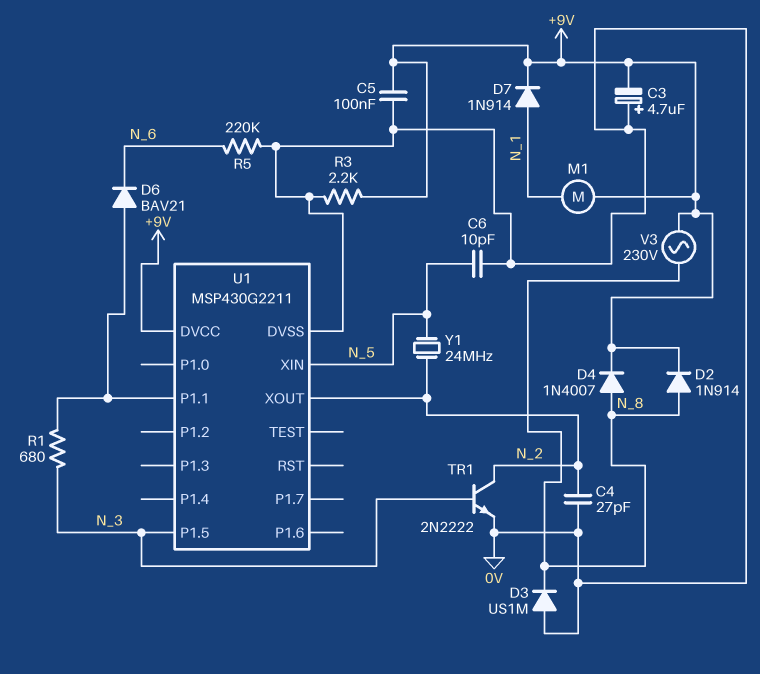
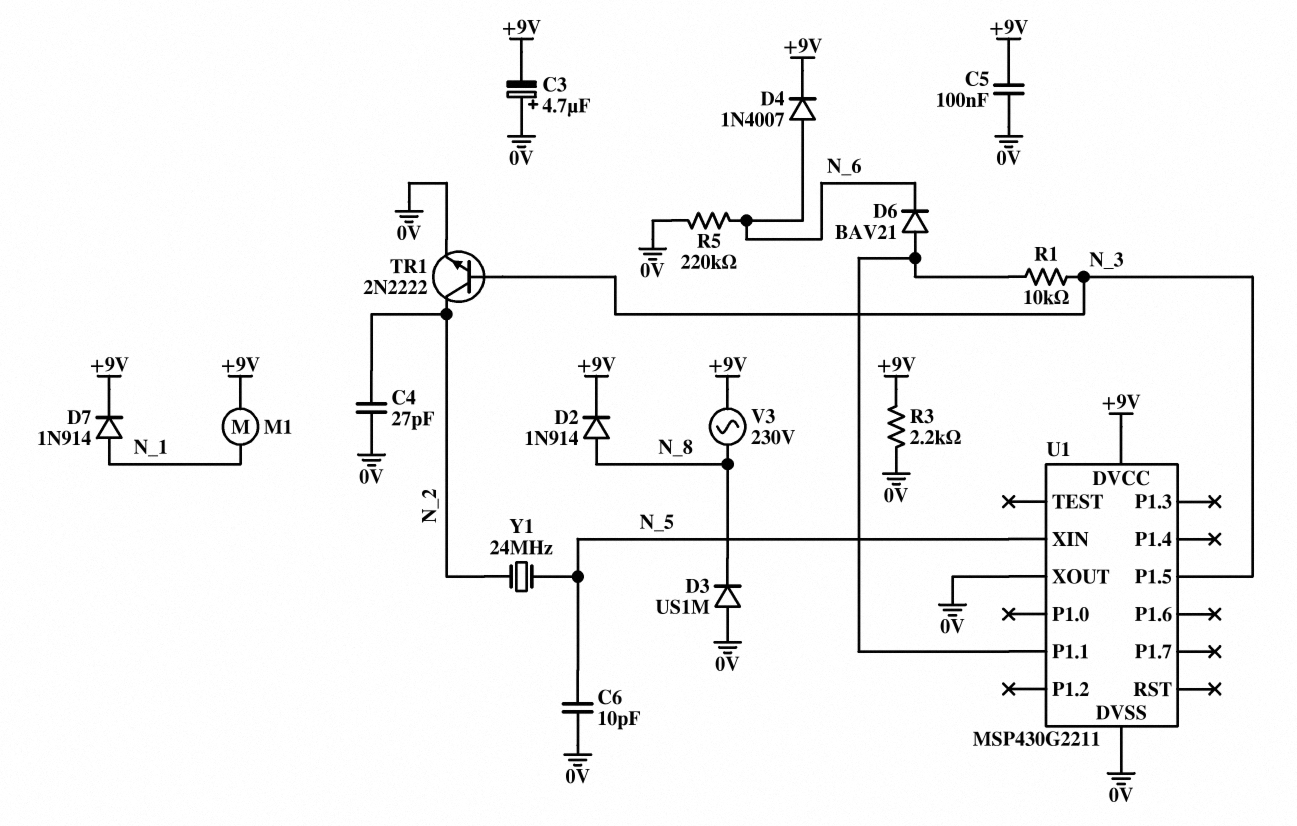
D4: diode 1N4007 (A N_8, K +9V) -> diode 1N4007 (A N_6, K +9V)
R1: 680 (N_3, U1/P1.1) -> 10k (N_3, U1/P1.1)
U1 pin XOUT: N_2 -> 0V

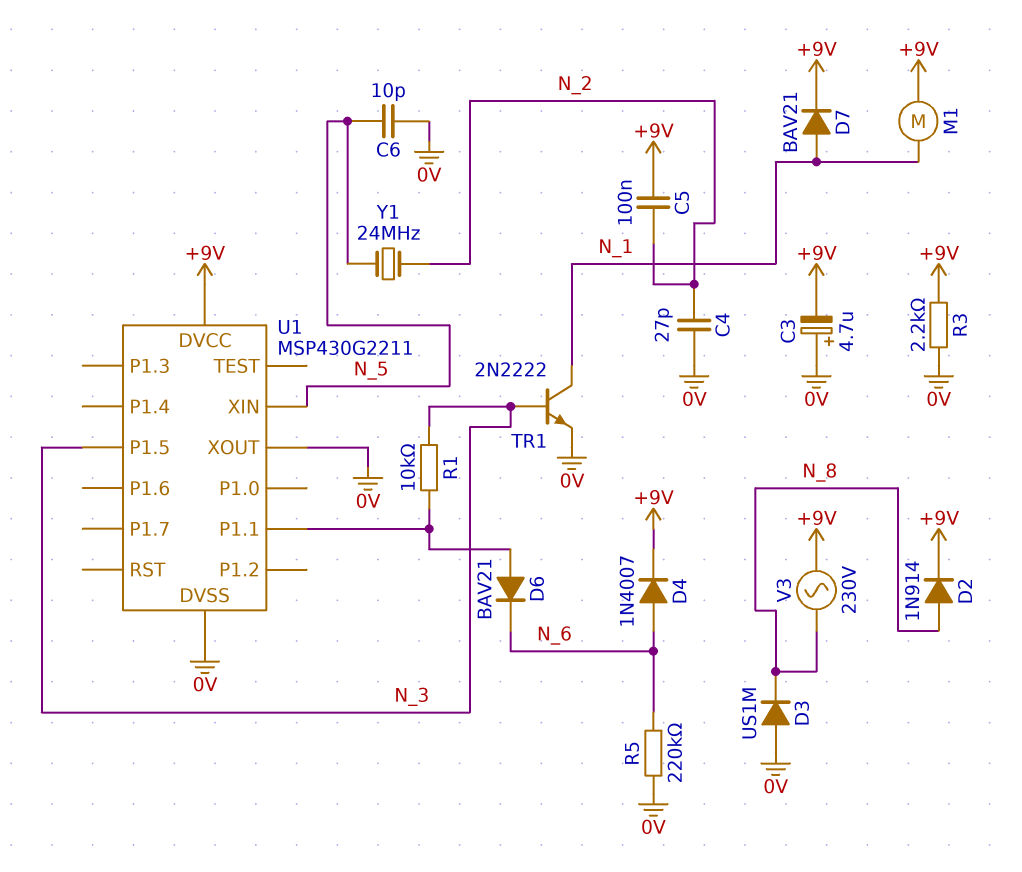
C5: 100nF (+9V, 0V) -> 100nF (+9V, N_2)
D7: diode 1N914 (A N_1, K +9V) -> diode BAV21 (A N_1, K +9V)
TR1: NPN 2N2222 (B N_3, C N_2, E 0V) -> NPN 2N2222 (B N_3, C N_1, E 0V)

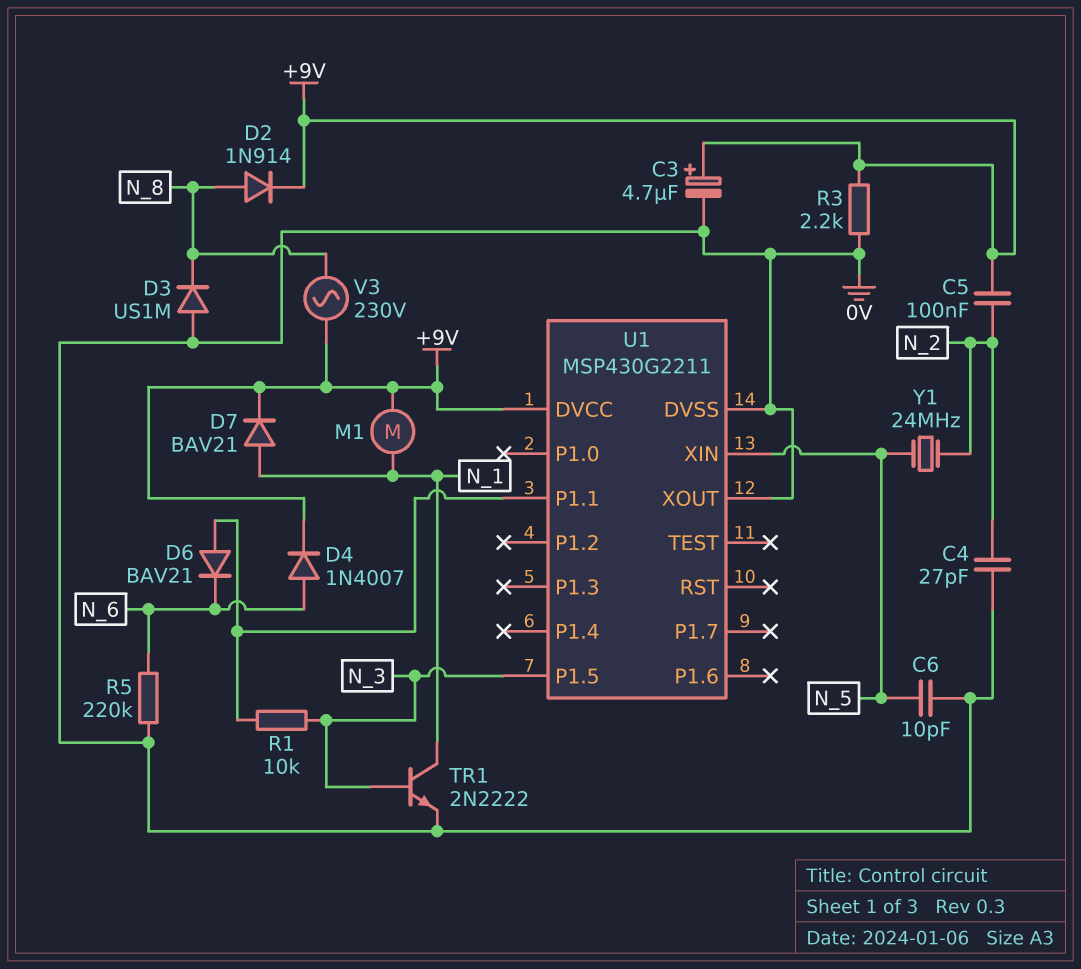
C3: 4.7uF (plus 0V, minus +9V) -> 4.7uF (plus +9V, minus 0V)

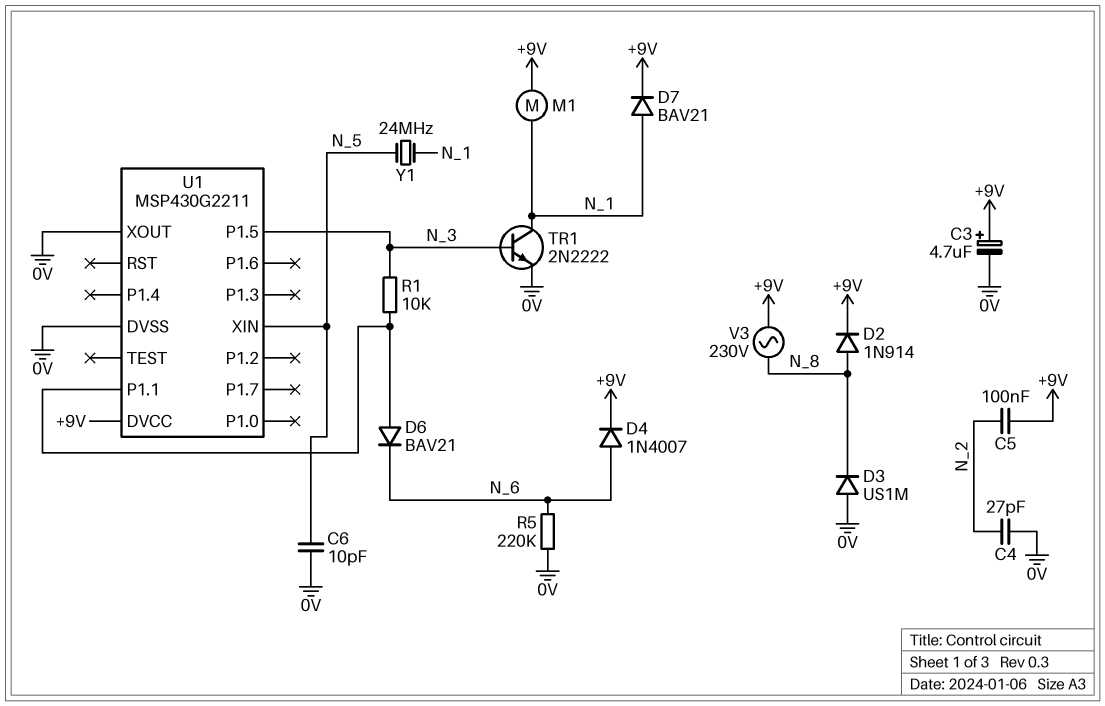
R3: 2.2k (+9V, 0V) -> none
Y1: 24MHz (N_2, N_5) -> 24MHz (N_1, N_5)

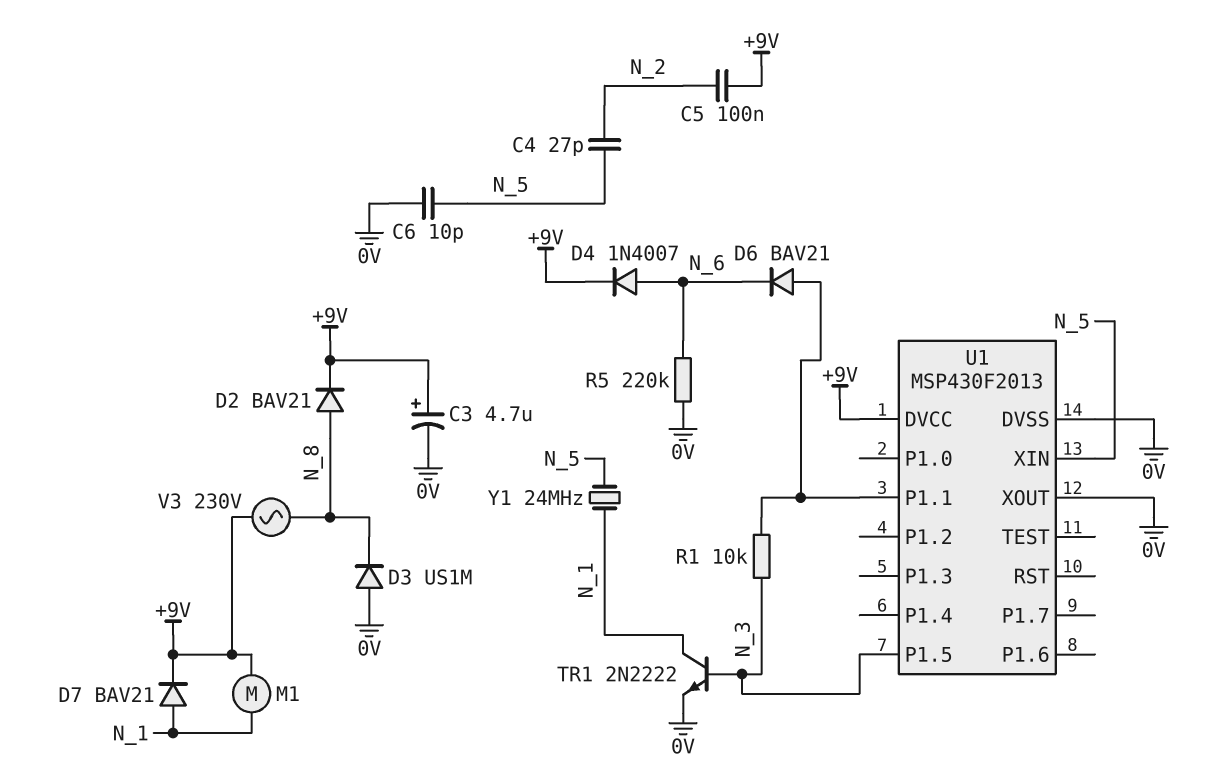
C4: 27pF (0V, N_2) -> 27pF (N_2, N_5)
D2: diode 1N914 (A N_8, K +9V) -> diode BAV21 (A N_8, K +9V)
U1: MSP430G2211 -> MSP430F2013

